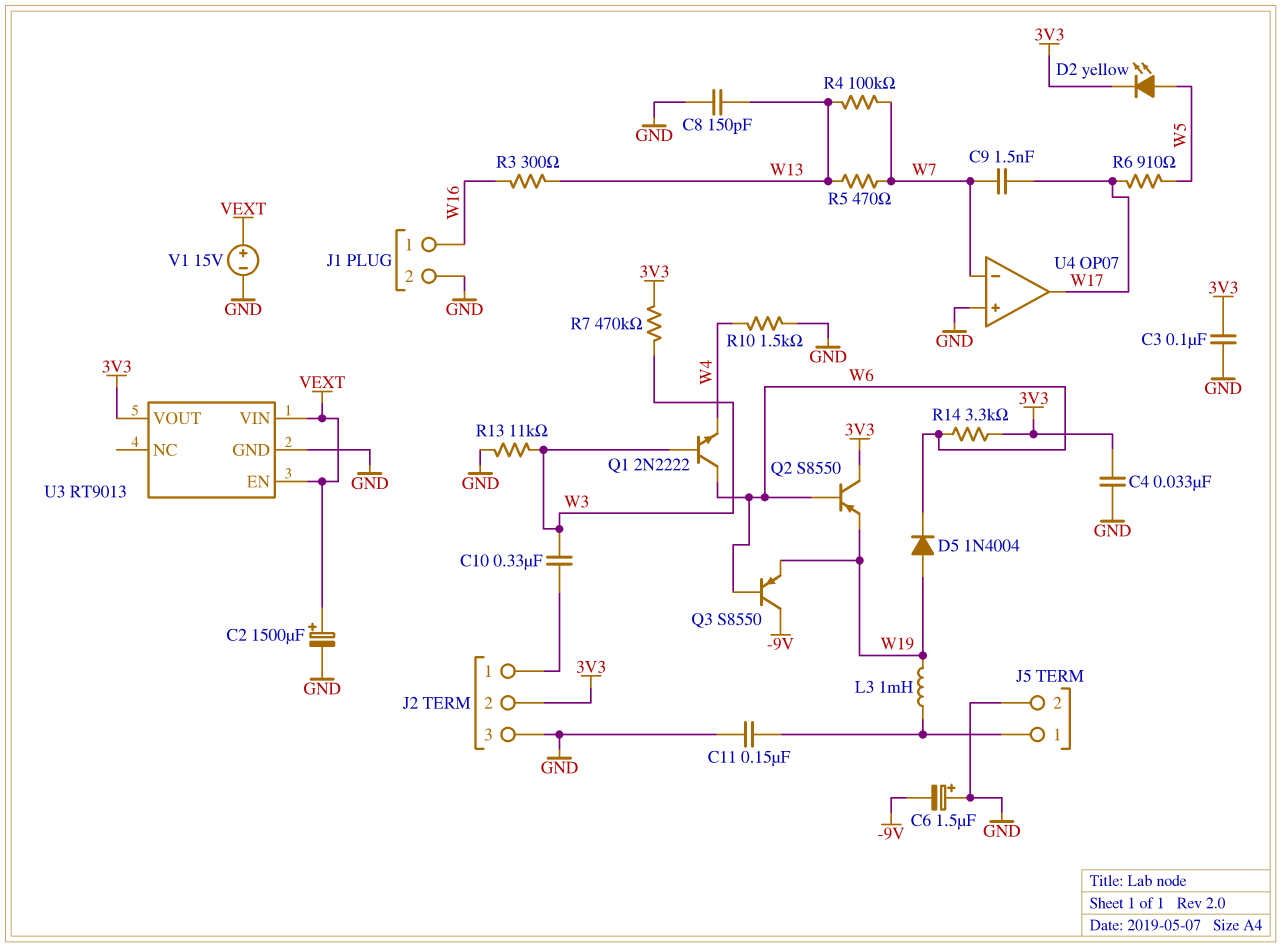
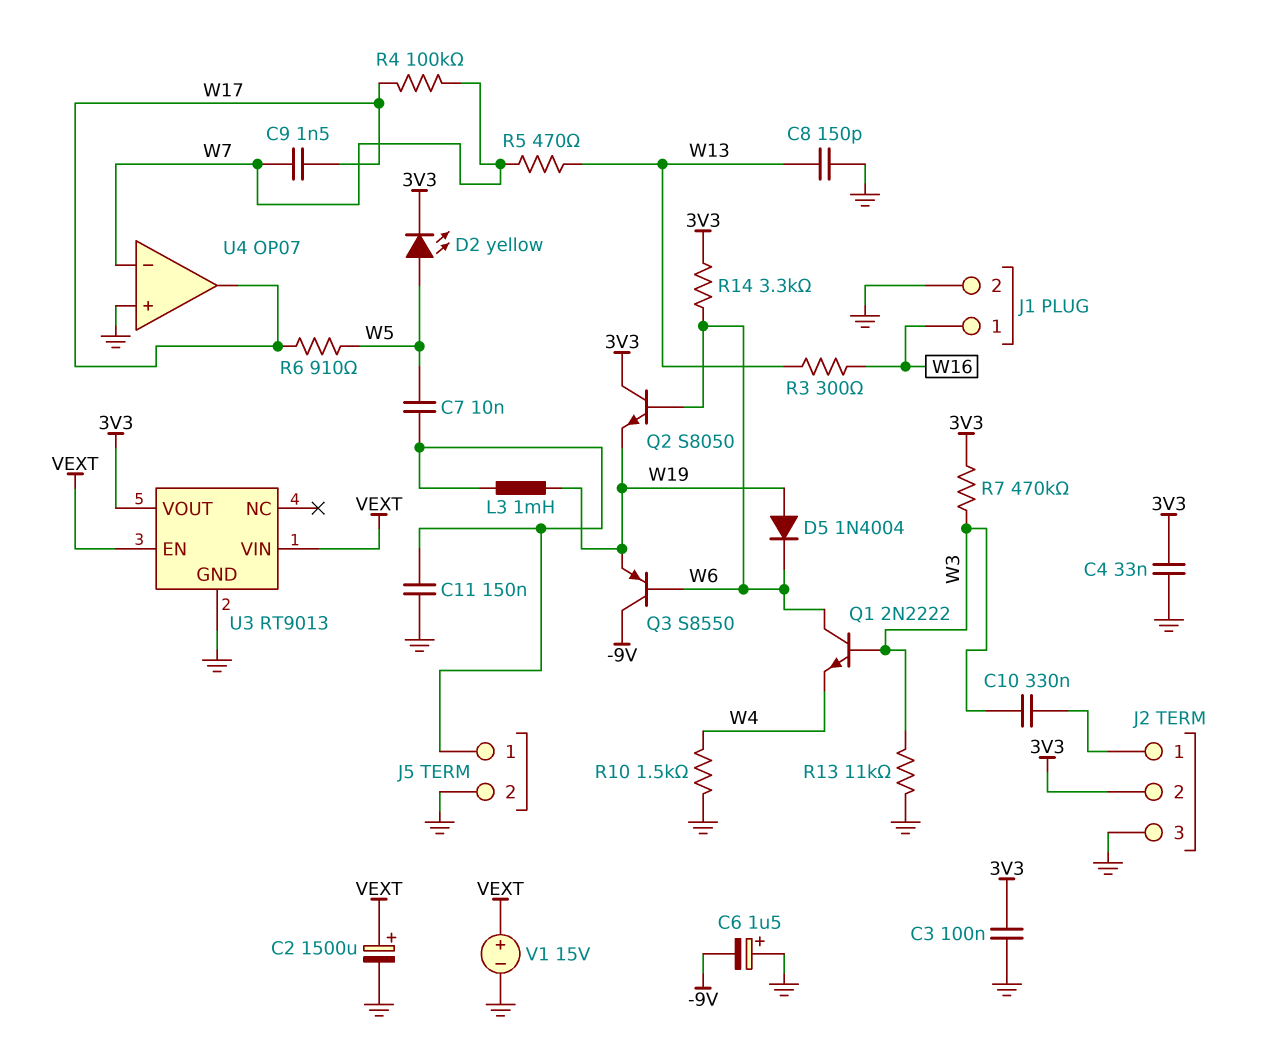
C7: none -> 10nF (J5/1, W5)
Q2: PNP S8550 (B W6, C 3V3, E W19) -> NPN S8050 (B W6, C 3V3, E W19)
R4: 100k (W7, W13) -> 100k (W7, W17)

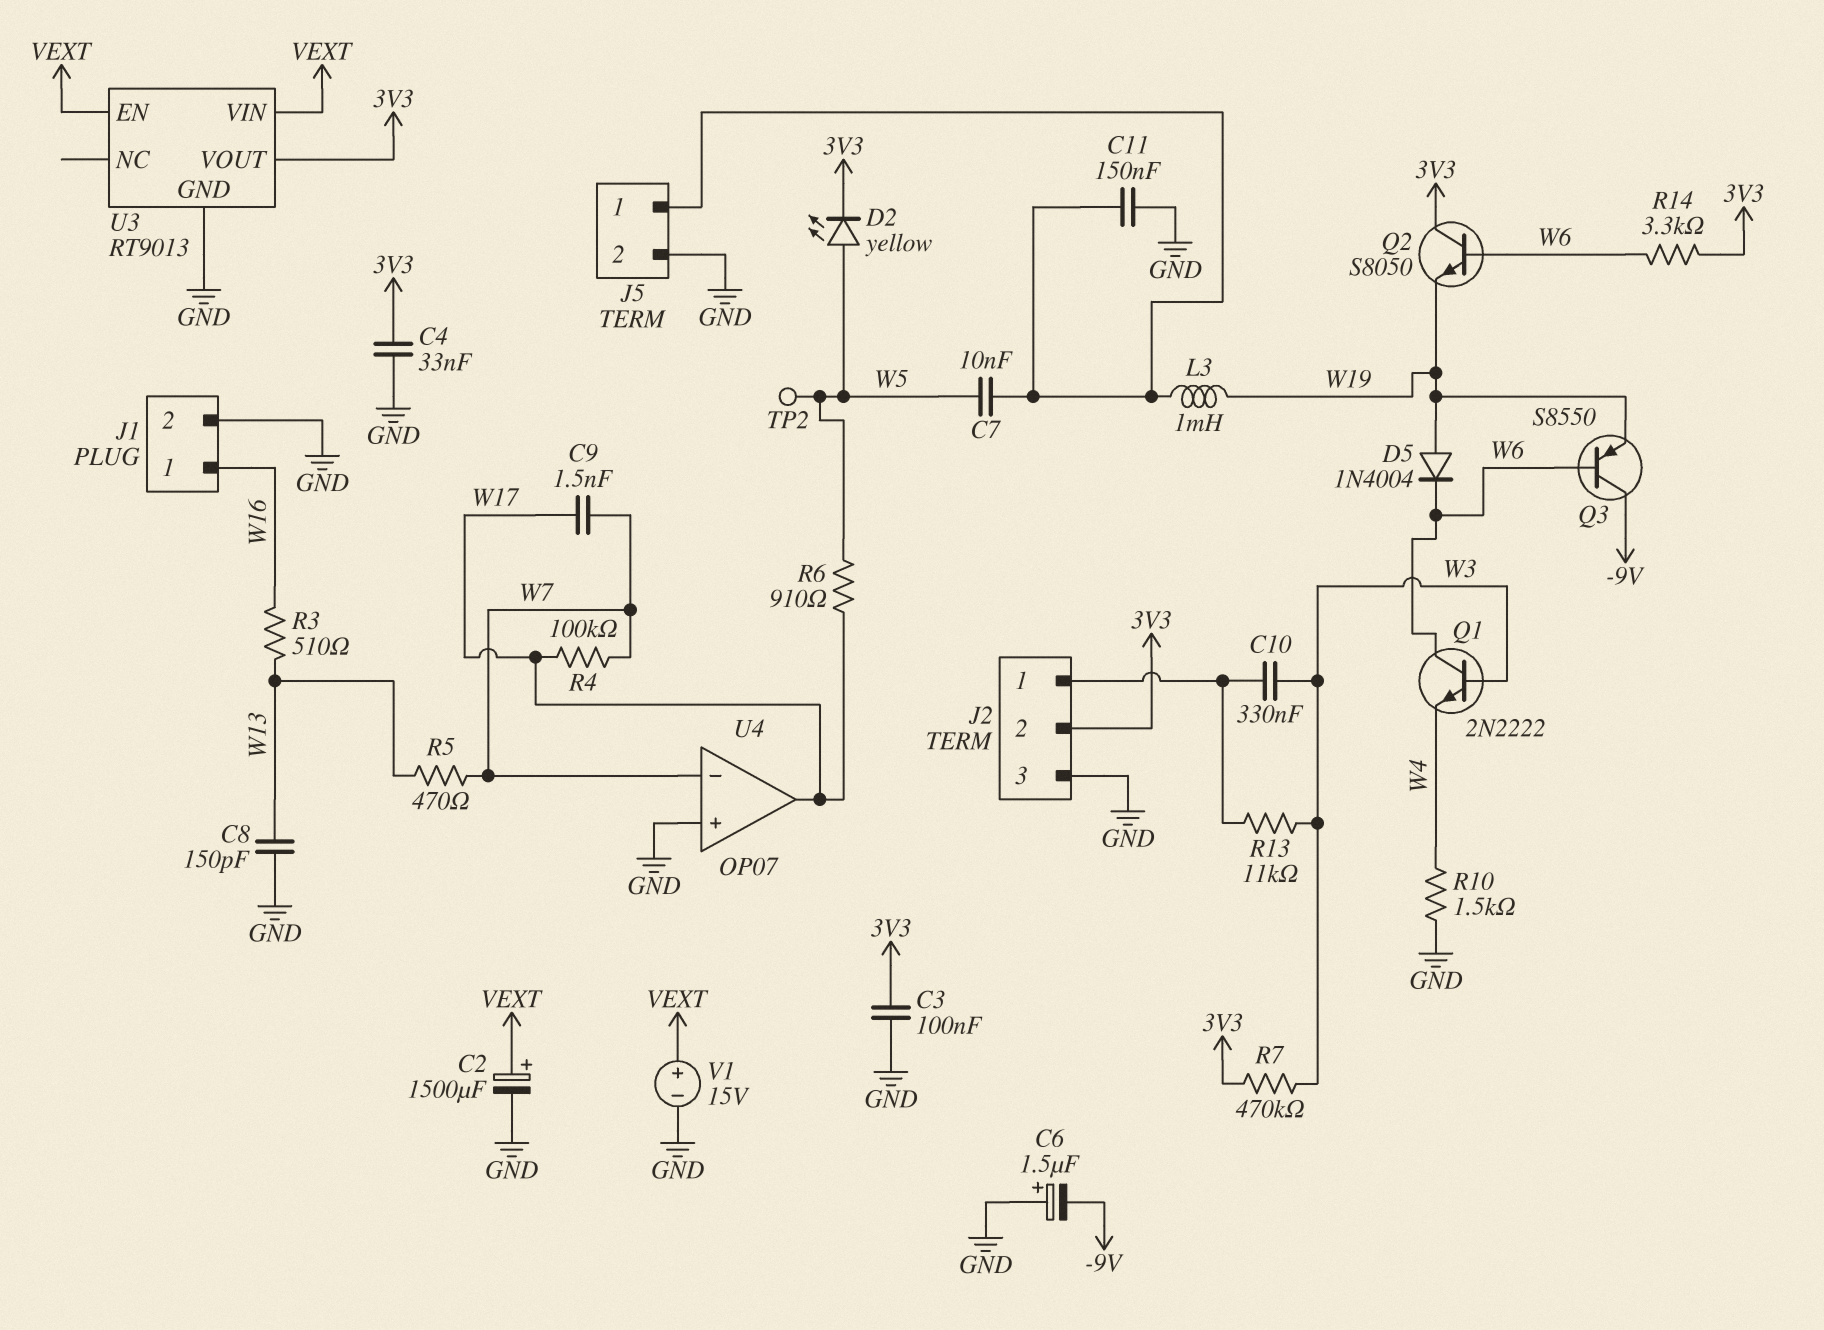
R3: 300 (W13, W16) -> 510 (W13, W16)
R13: 11k (GND, W3) -> 11k (J2/1, W3)
TP2: none -> test point (W5)

